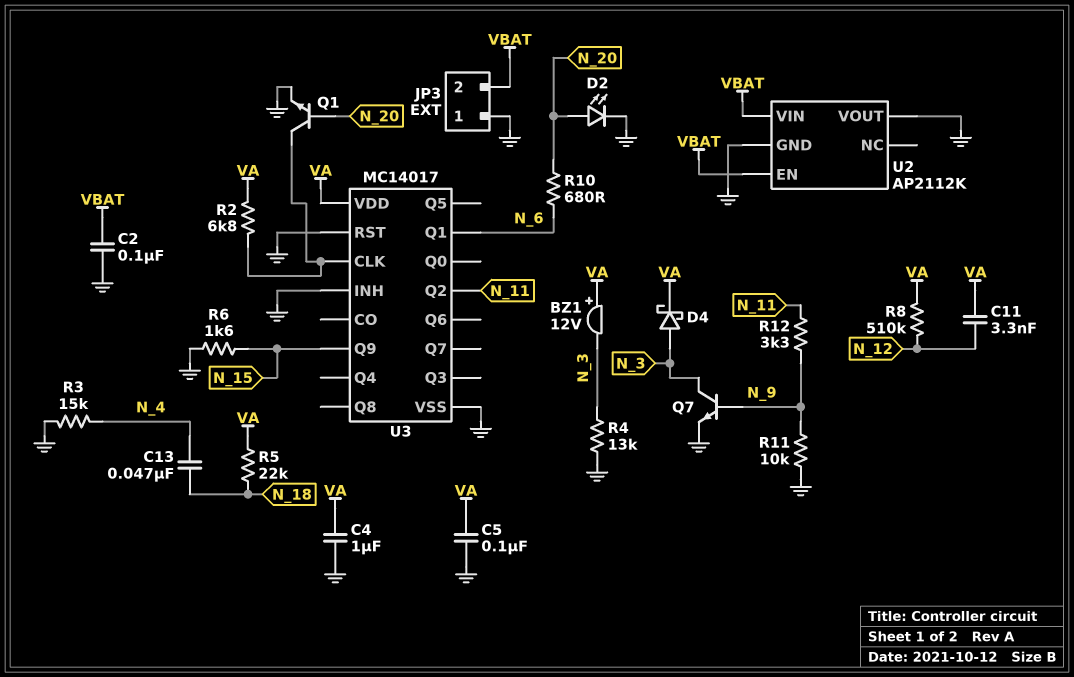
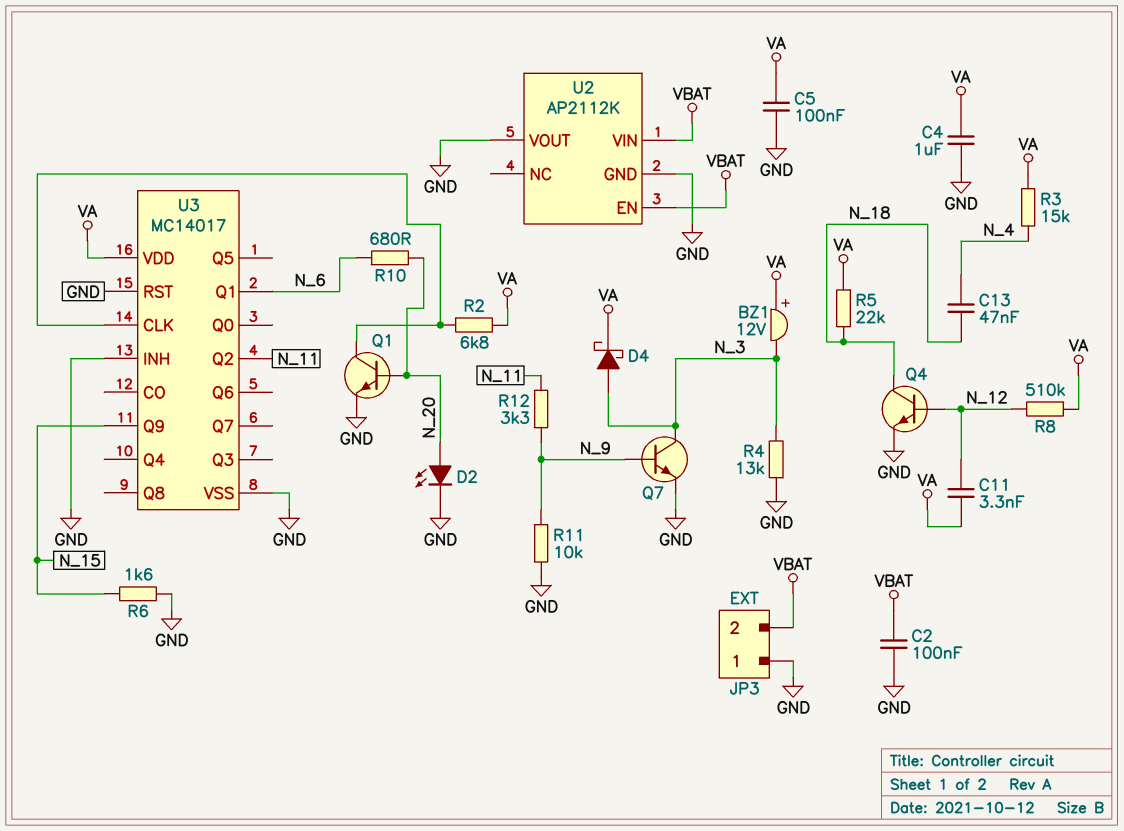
Q4: none -> NPN (B N_12, C N_18, E GND)
R3: 15k (GND, N_4) -> 15k (N_4, VA)

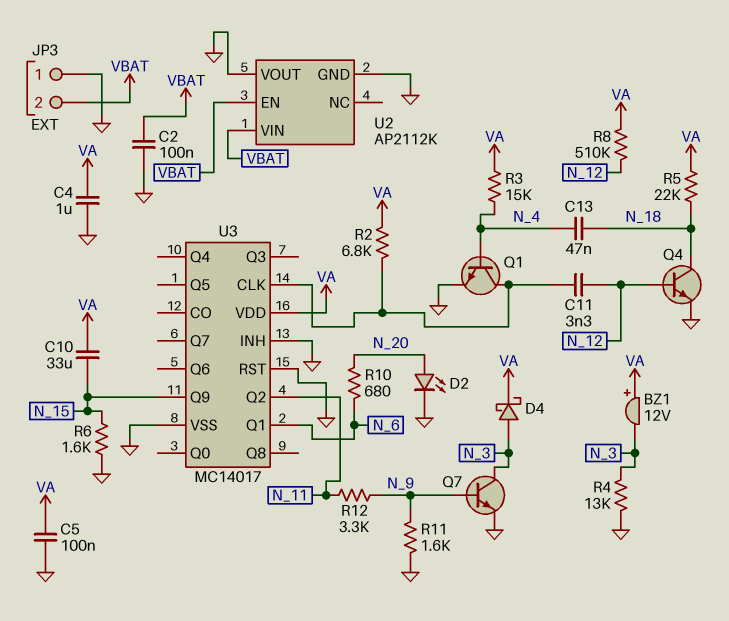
C10: none -> 33uF (N_15, VA)
C11: 3.3nF (N_12, VA) -> 3.3nF (N_12, U3/CLK)
Q1: NPN (B N_20, C U3/CLK, E GND) -> NPN (B N_4, C U3/CLK, E GND)
R11: 10k (GND, N_9) -> 1.6k (GND, N_9)

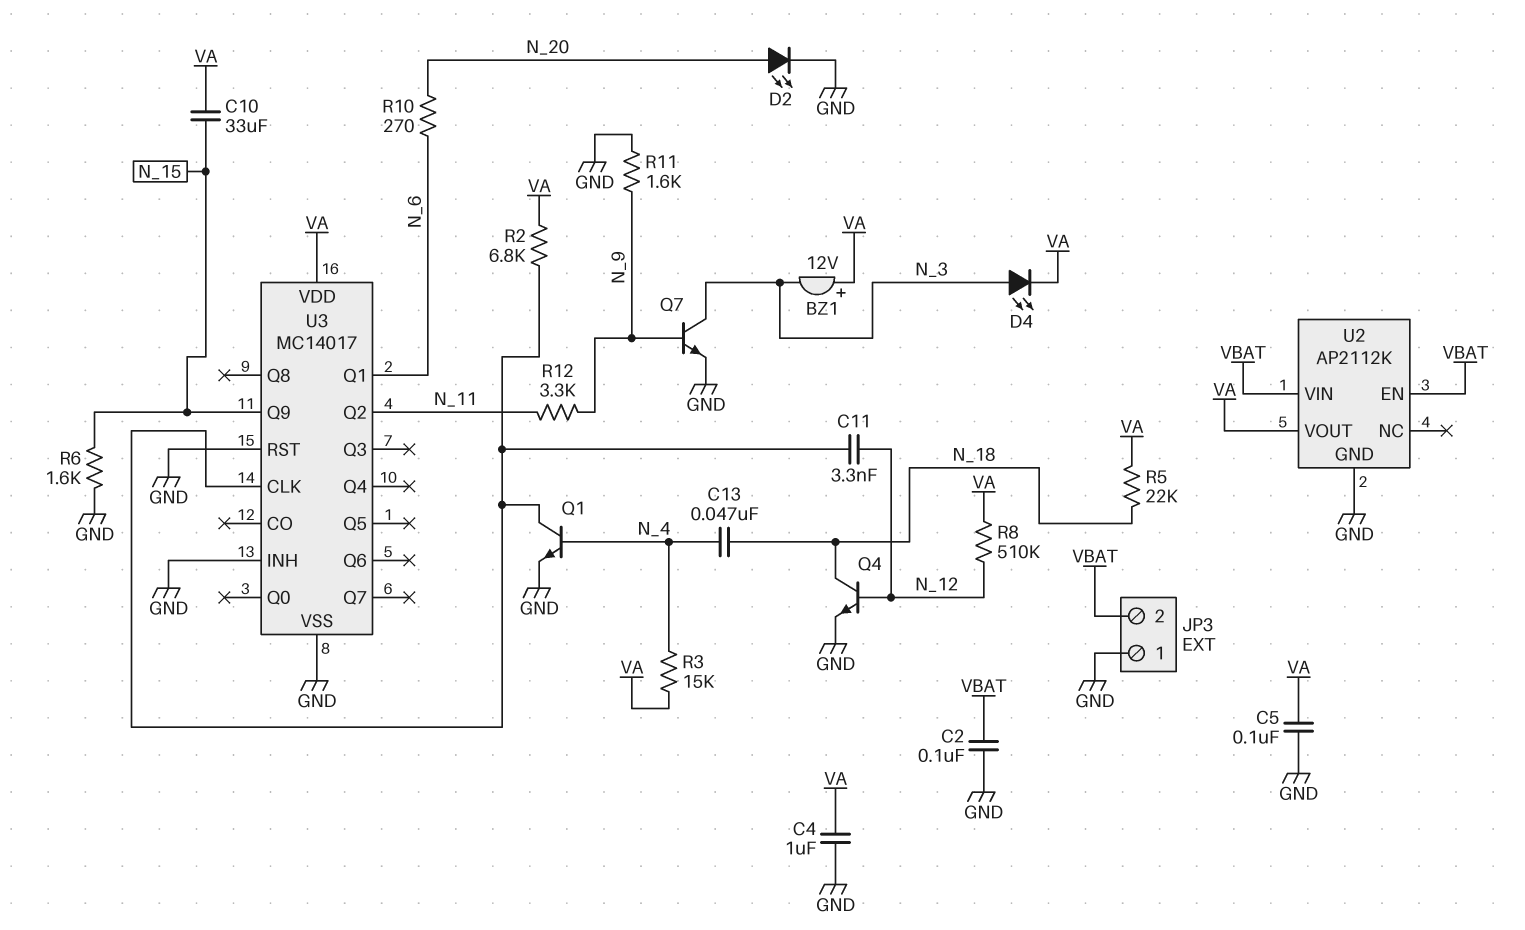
D4: schottky (A N_3, K VA) -> LED (A N_3, K VA)
R4: 13k (GND, N_3) -> none
R10: 680 (N_6, N_20) -> 270 (N_6, N_20)
U2 pin VOUT: GND -> VA

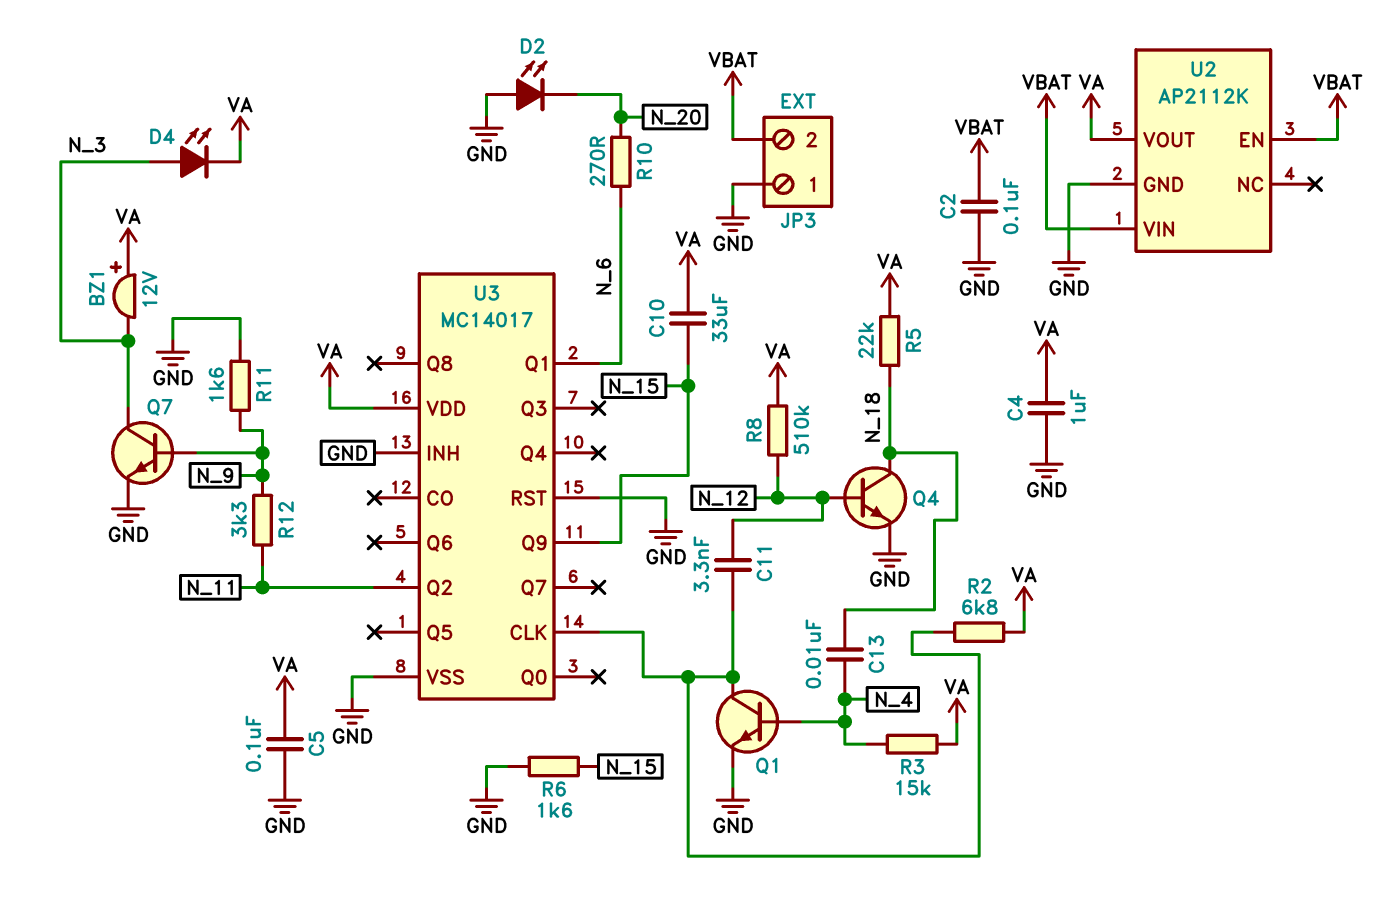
C13: 47nF (N_4, N_18) -> 10nF (N_4, N_18)
D2: LED (A N_20, K GND) -> LED (A GND, K N_20)

